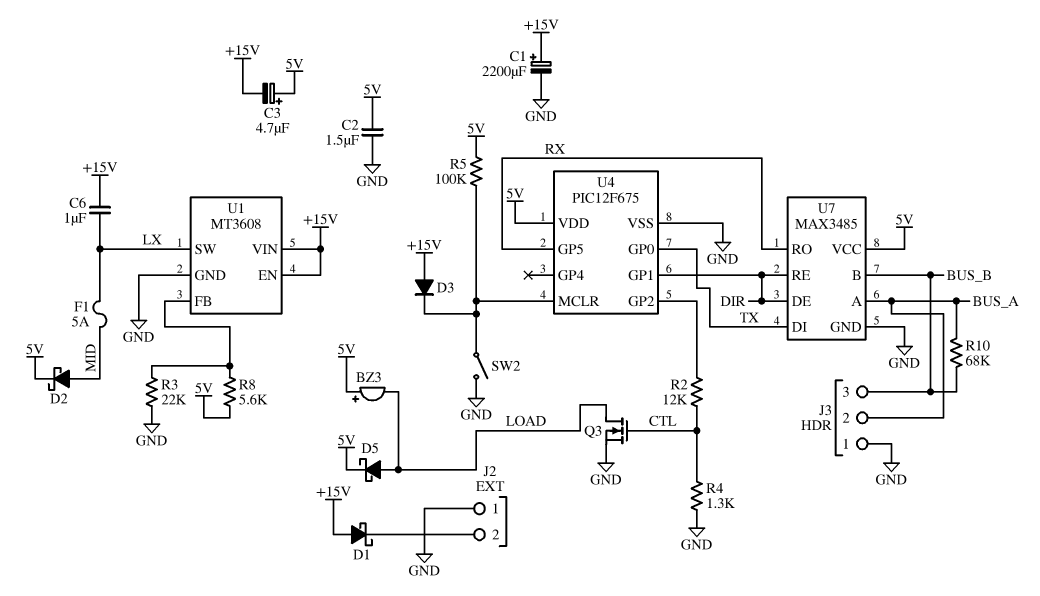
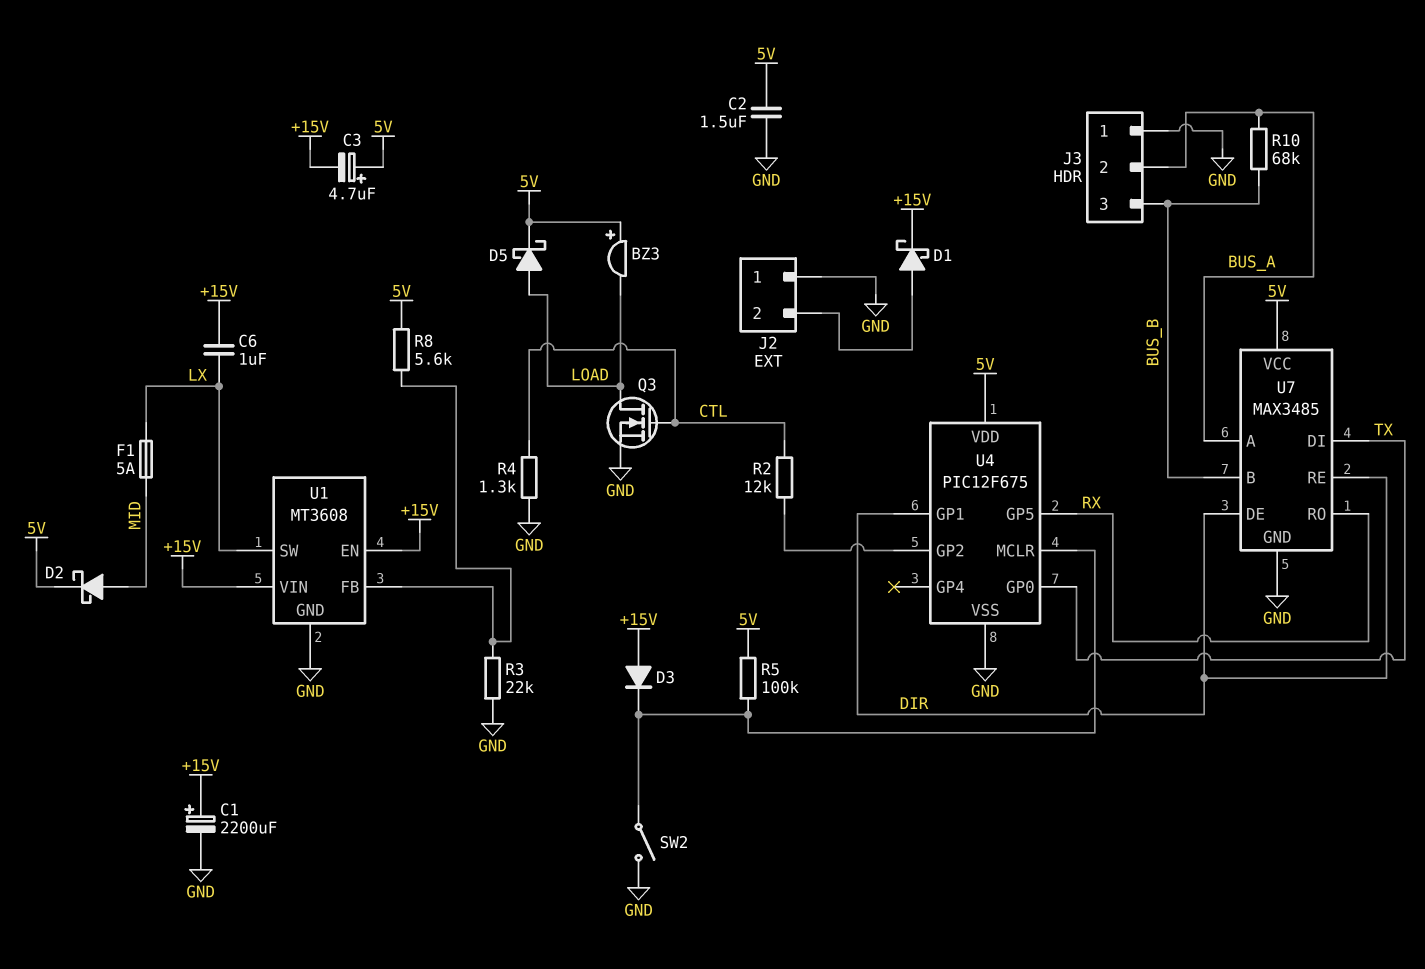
D1: schottky (A +15V, K J2/2) -> schottky (A J2/2, K +15V)

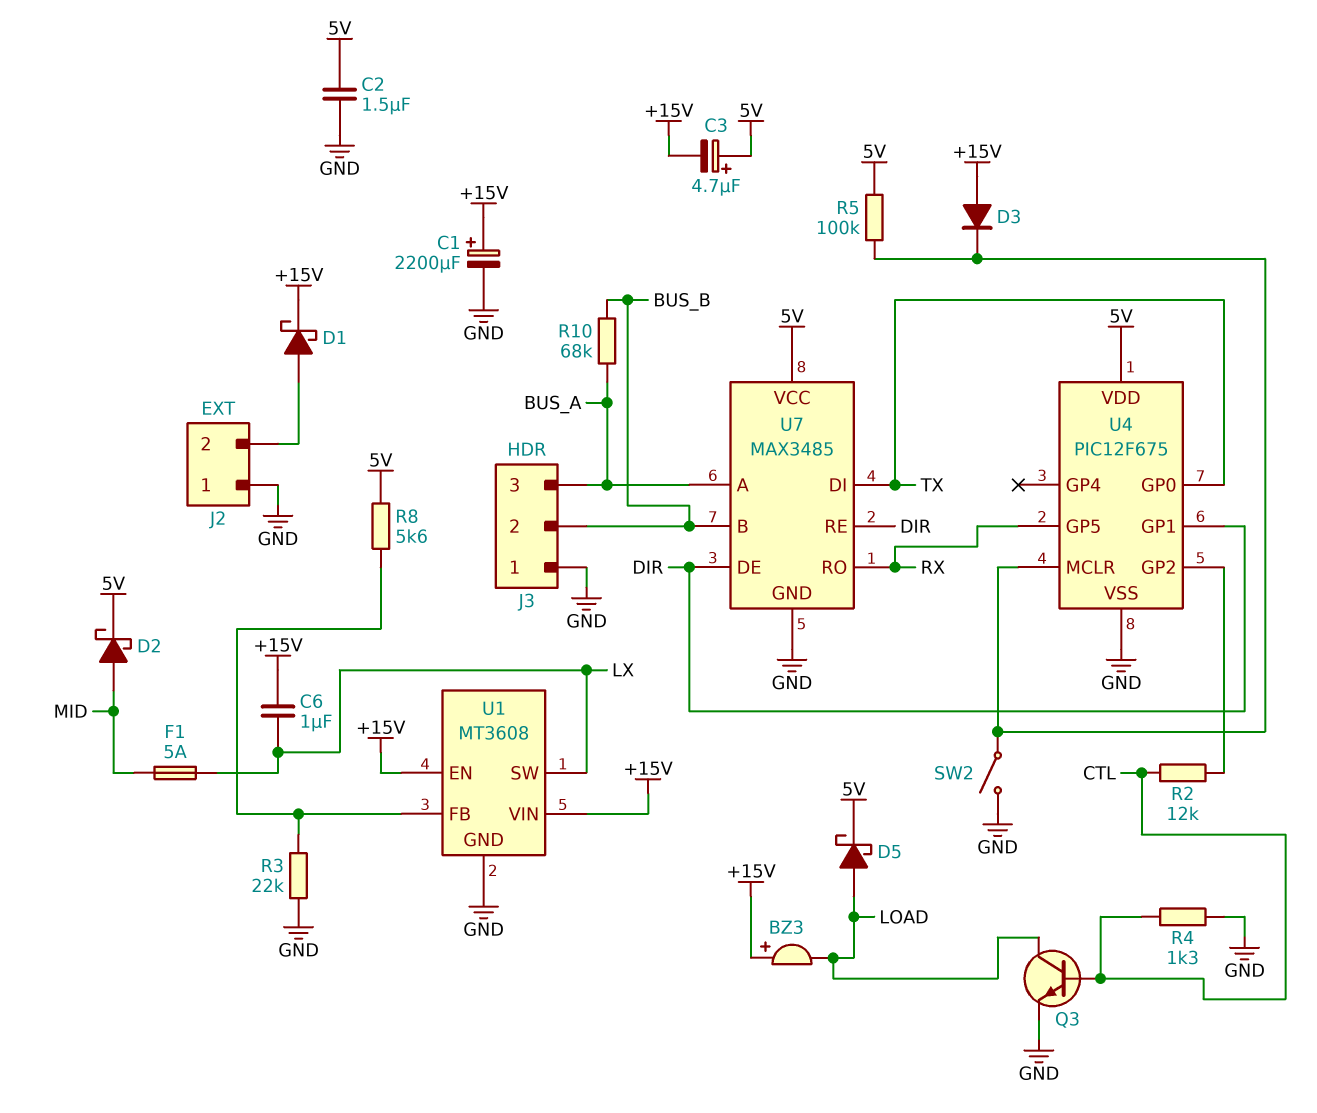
BZ3: buzzer (plus 5V, minus LOAD) -> buzzer (plus +15V, minus LOAD)
J3 pin 2: BUS_A -> BUS_B
J3 pin 3: BUS_B -> BUS_A
Q3: NMOS (G CTL, D LOAD, S GND) -> NPN (B CTL, C LOAD, E GND)

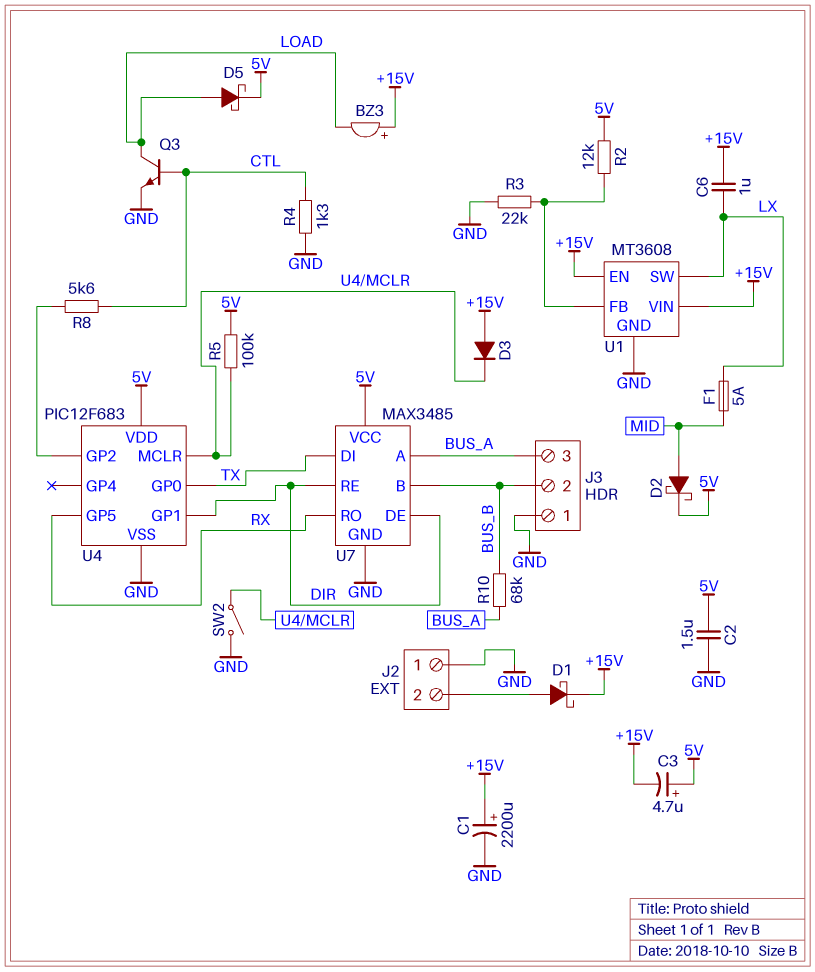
R2: 12k (CTL, U4/GP2) -> 12k (5V, U1/FB)
R8: 5.6k (5V, U1/FB) -> 5.6k (CTL, U4/GP2)
U4: PIC12F675 -> PIC12F683

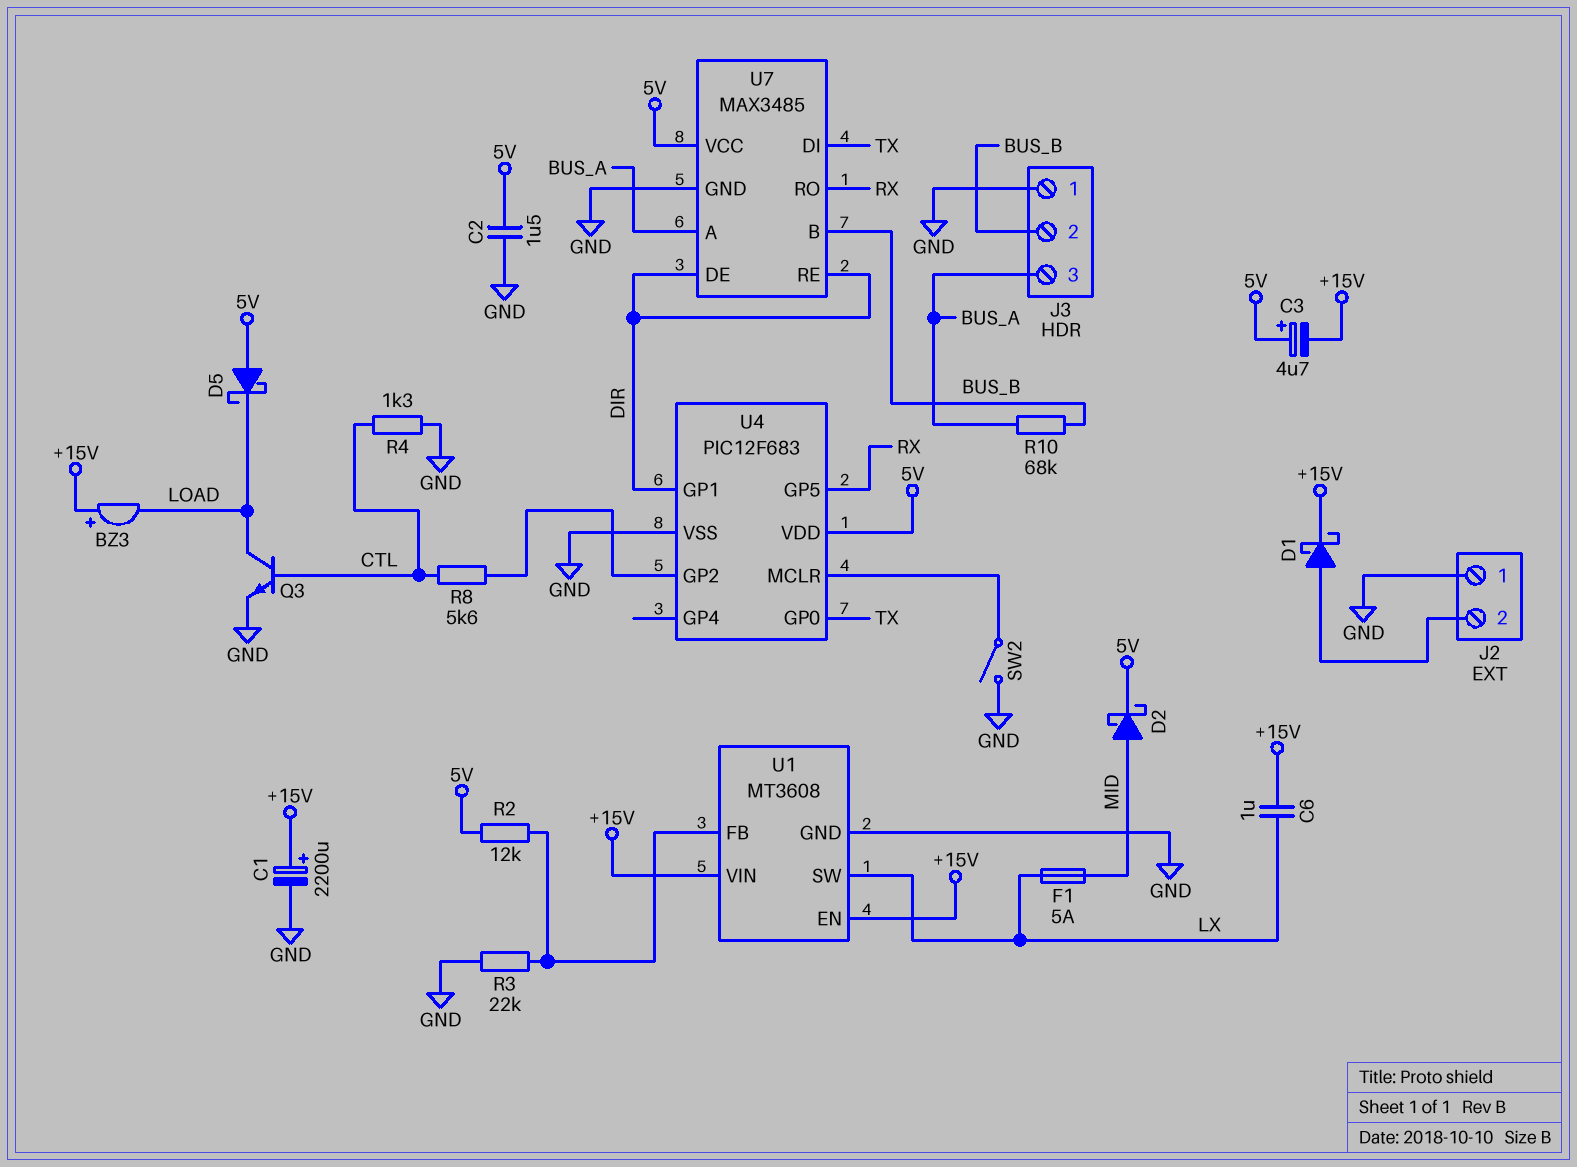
D3: diode (A +15V, K U4/MCLR) -> none
D5: schottky (A LOAD, K 5V) -> schottky (A 5V, K LOAD)
R5: 100k (5V, U4/MCLR) -> none

